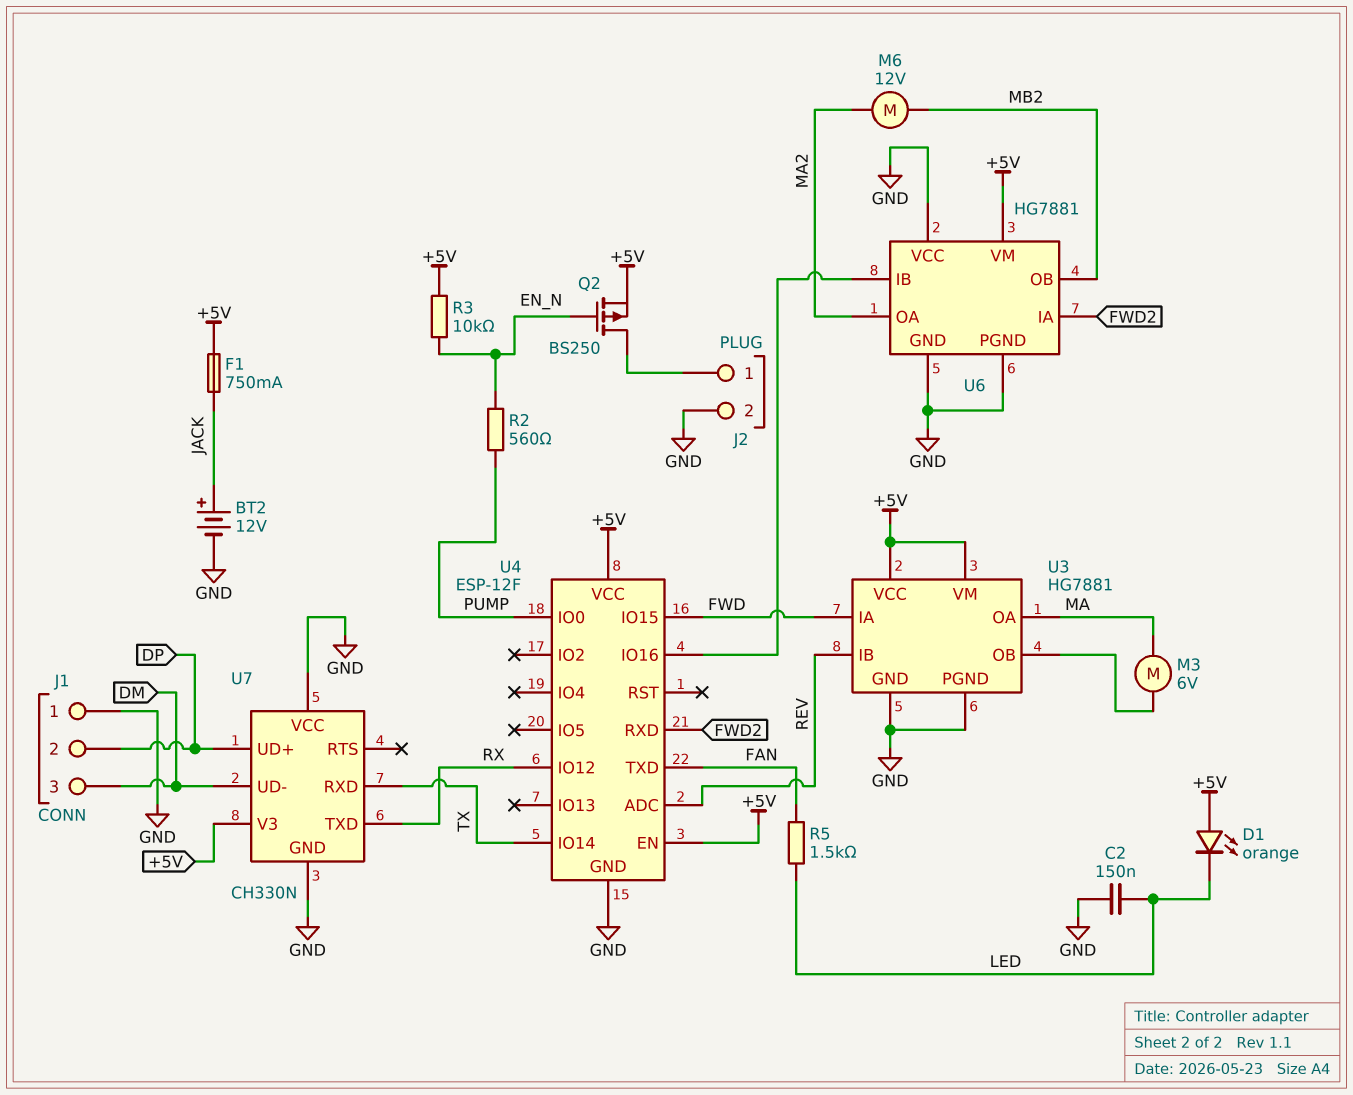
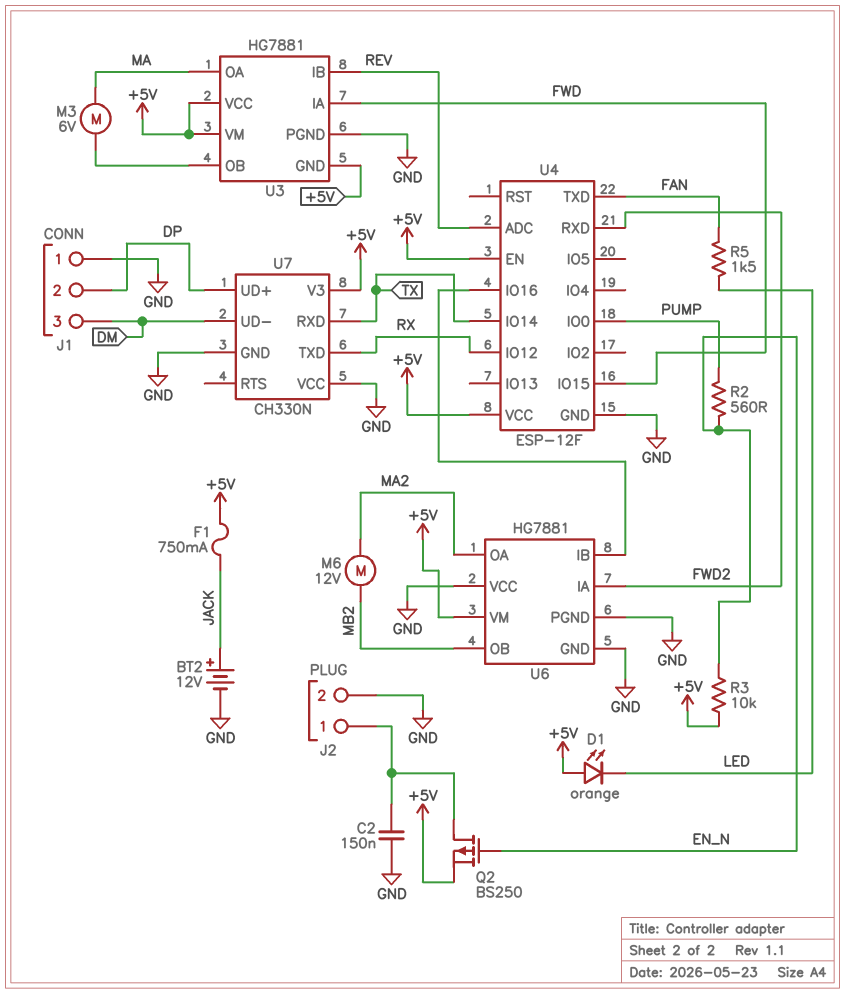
C2: 150nF (GND, LED) -> 150nF (GND, J2/1)
U3 pin GND: GND -> +5V

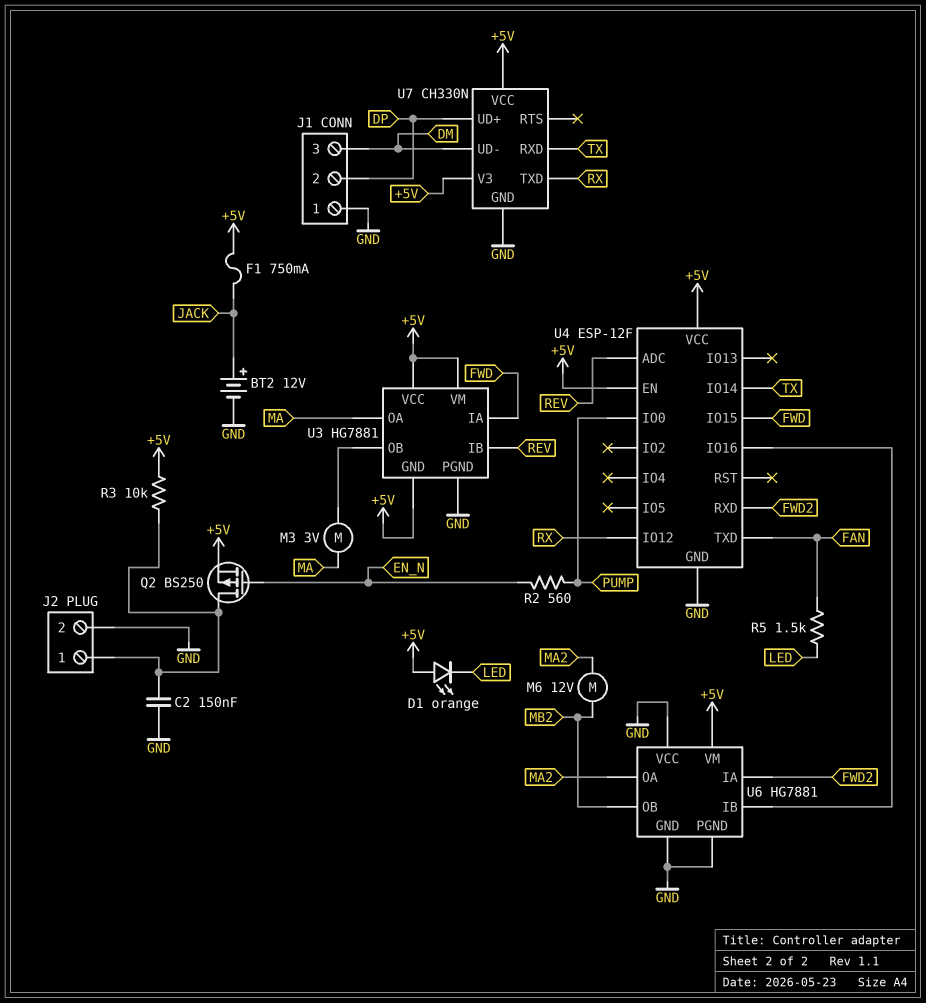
M3: motor 6V (MA, U3/OB) -> motor 3V (MA, U3/OB)
R3: 10k (+5V, EN_N) -> 10k (+5V, J2/1)
U7 pin VCC: GND -> +5V

